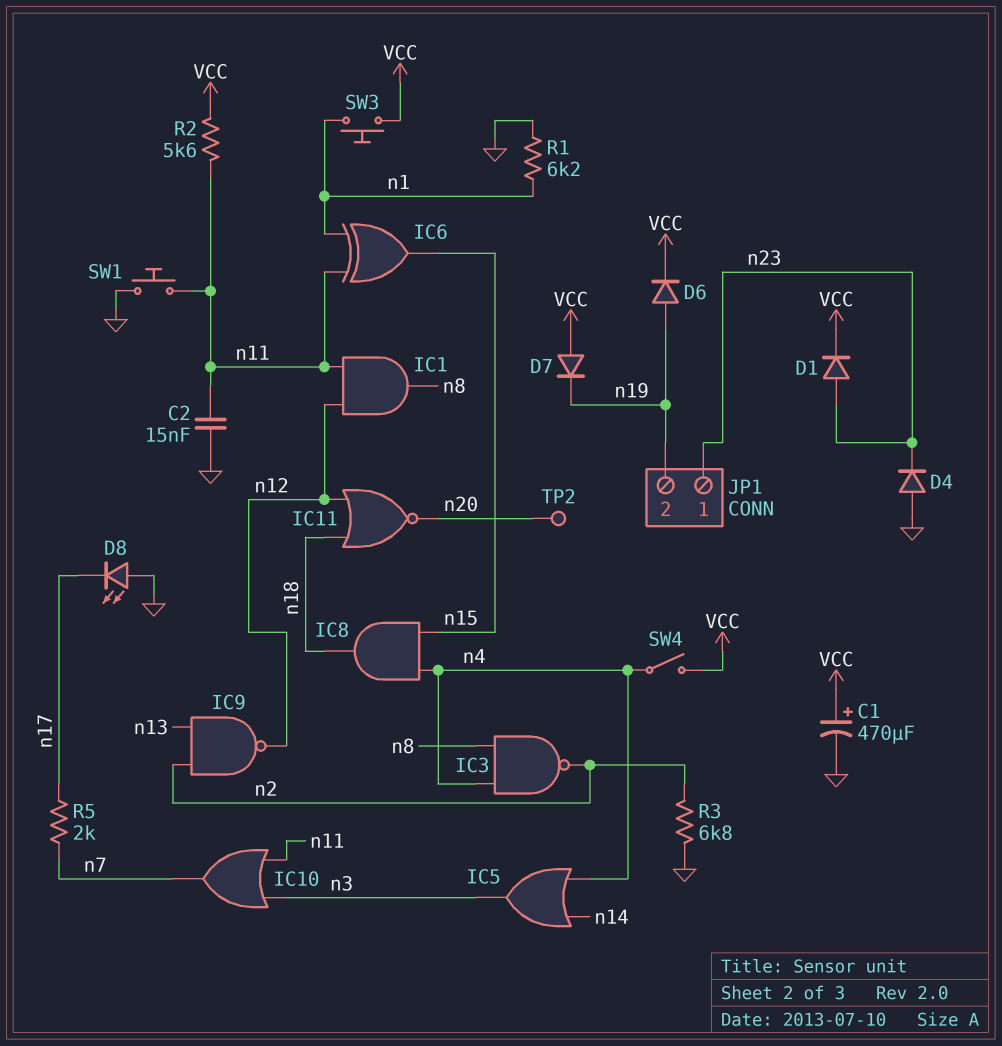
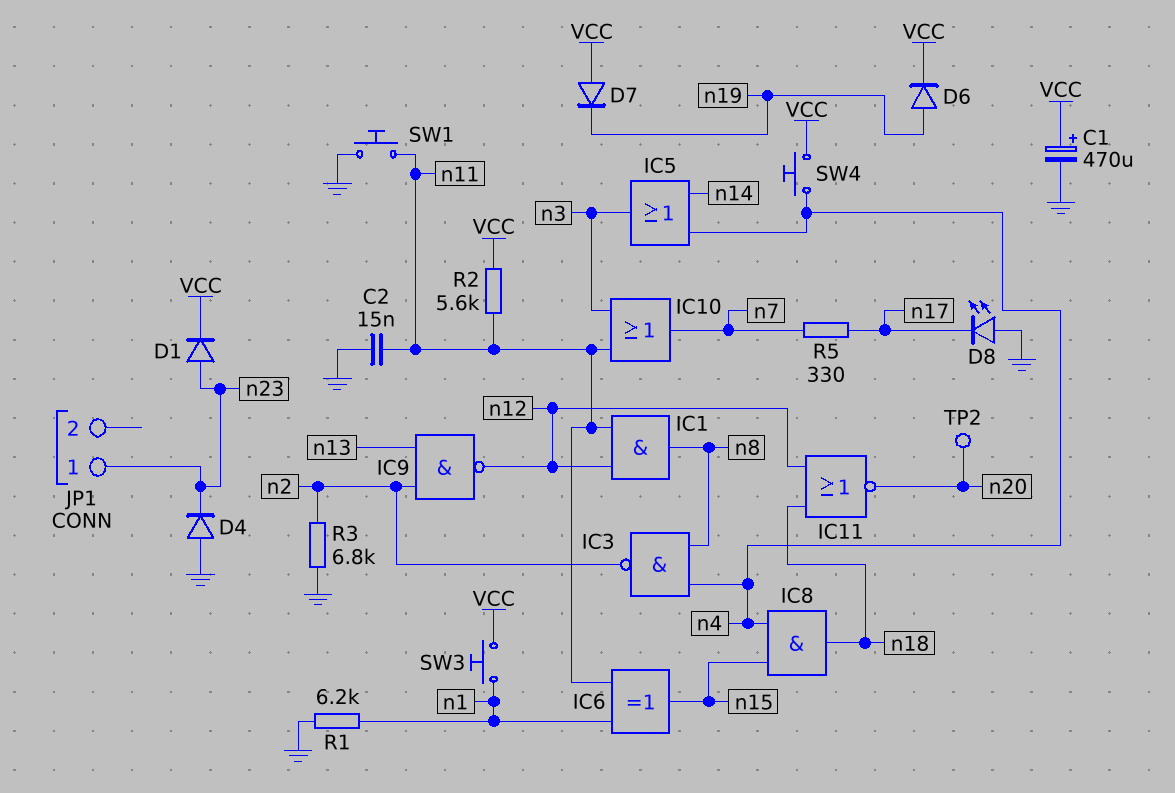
JP1 pin 2: n19 -> none
R5: 2k (n7, n17) -> 330 (n7, n17)
SW4: switch (VCC, n4) -> button (VCC, n4)

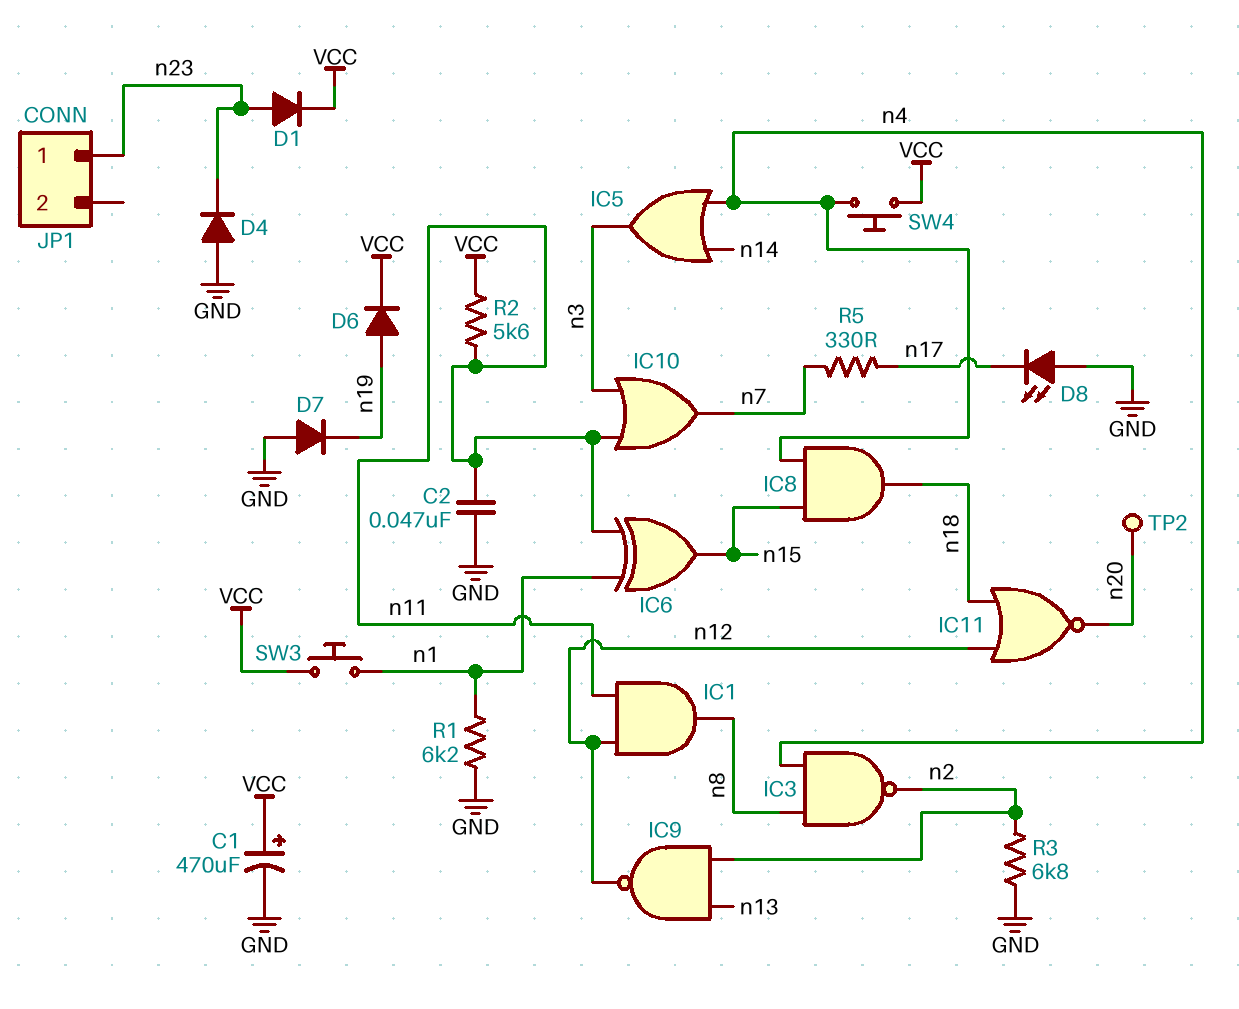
C2: 15nF (GND, n11) -> 47nF (GND, n11)
D7: diode (A VCC, K n19) -> diode (A GND, K n19)
SW1: button (GND, n11) -> none

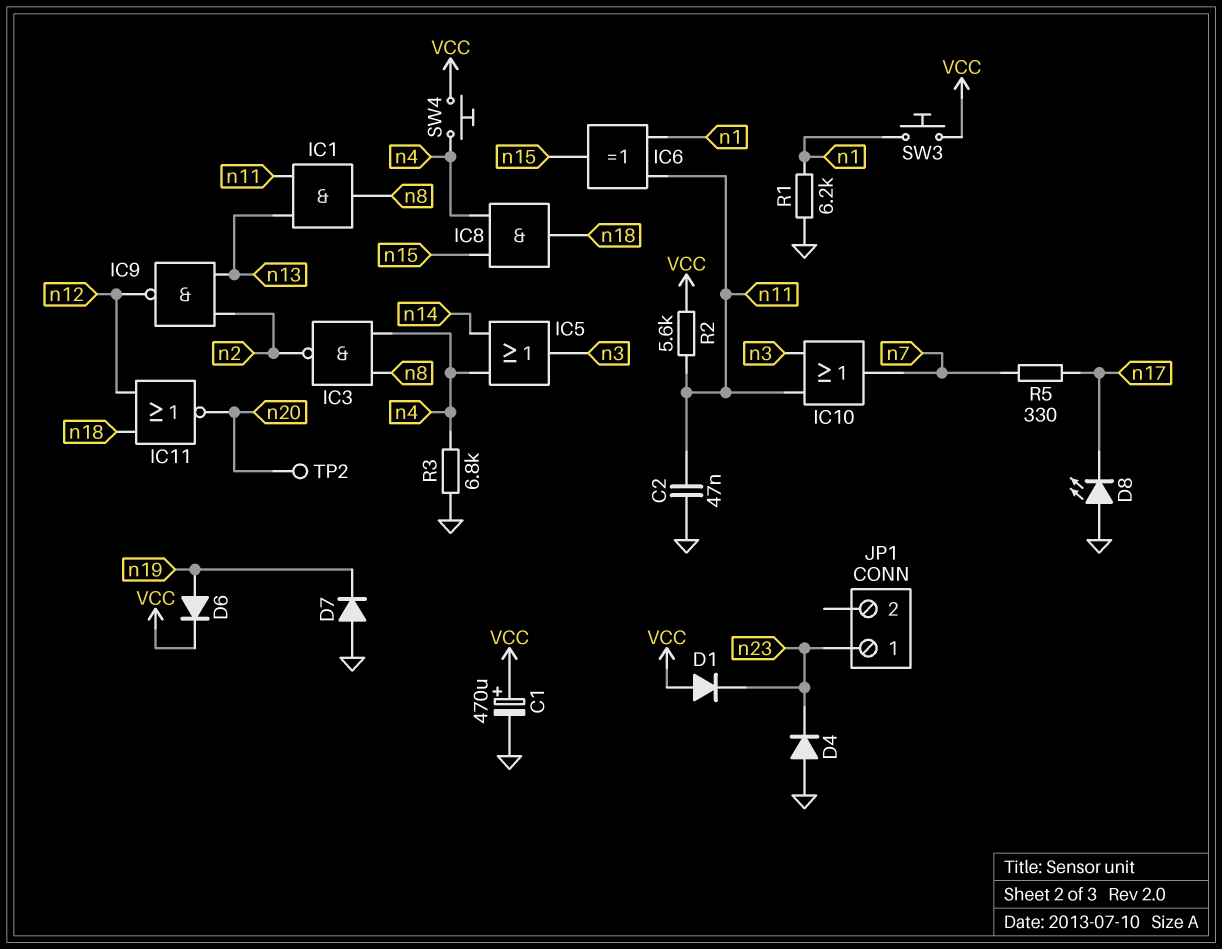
D1: diode (A n23, K VCC) -> diode (A VCC, K n23)
IC1: AND (in n11, in n12, out n8) -> AND (in n11, in n13, out n8)
R3: 6.8k (GND, n2) -> 6.8k (GND, n4)

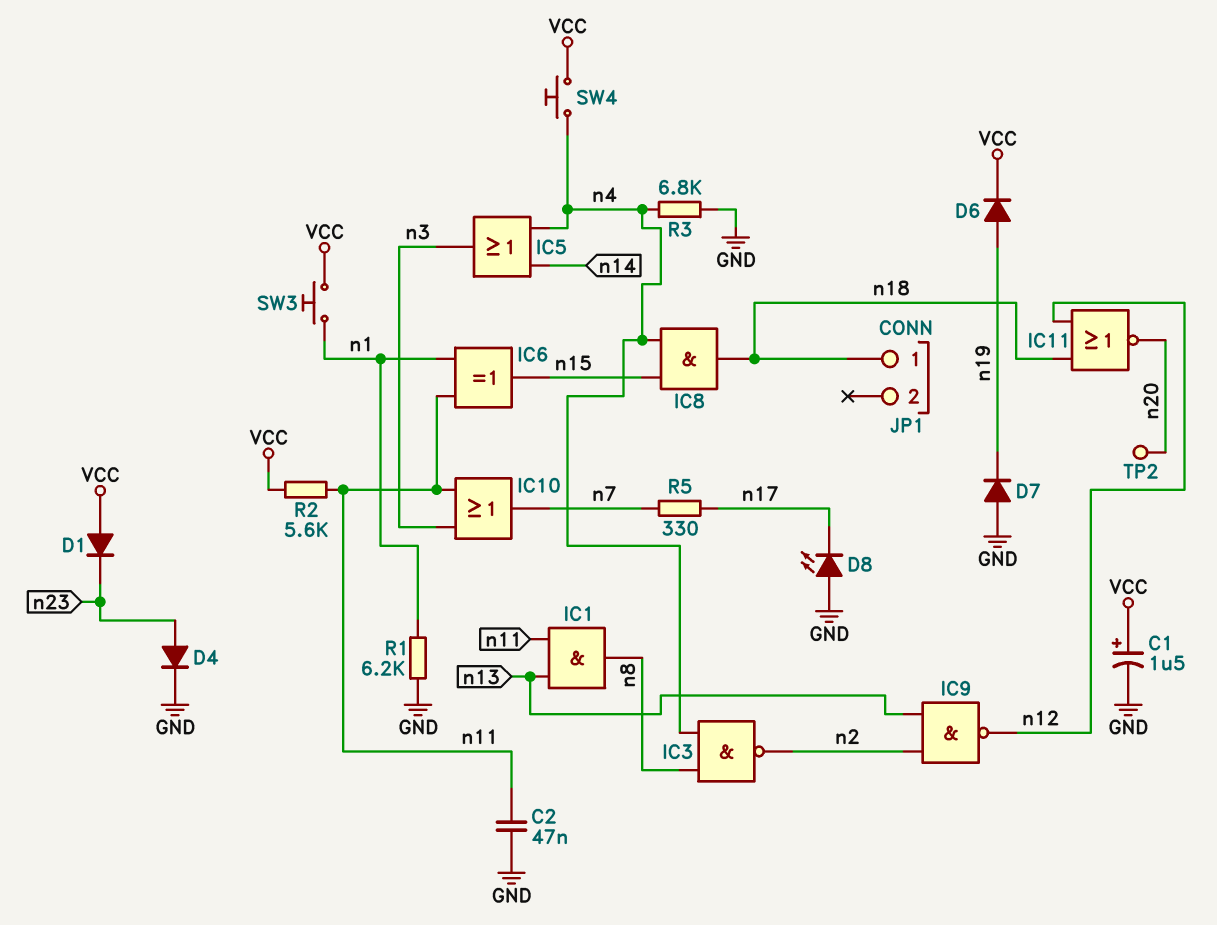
C1: 470uF (plus VCC, minus GND) -> 1.5uF (plus VCC, minus GND)
D4: diode (A GND, K n23) -> diode (A n23, K GND)
JP1 pin 1: n23 -> n18

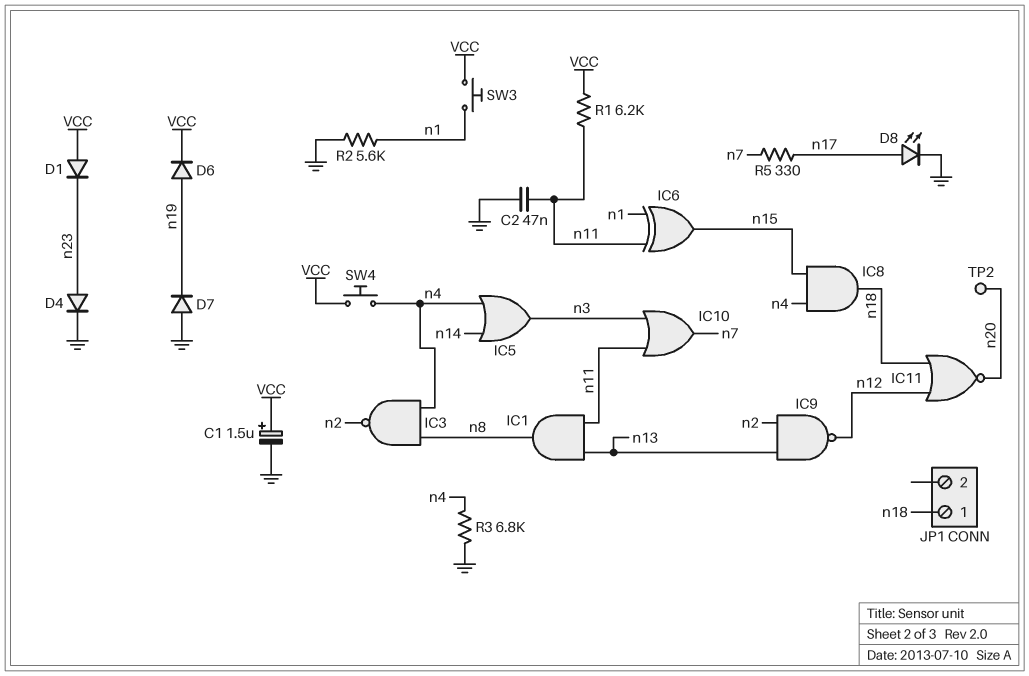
D8: LED (A GND, K n17) -> LED (A n17, K GND)
R1: 6.2k (GND, n1) -> 6.2k (VCC, n11)
R2: 5.6k (VCC, n11) -> 5.6k (GND, n1)

